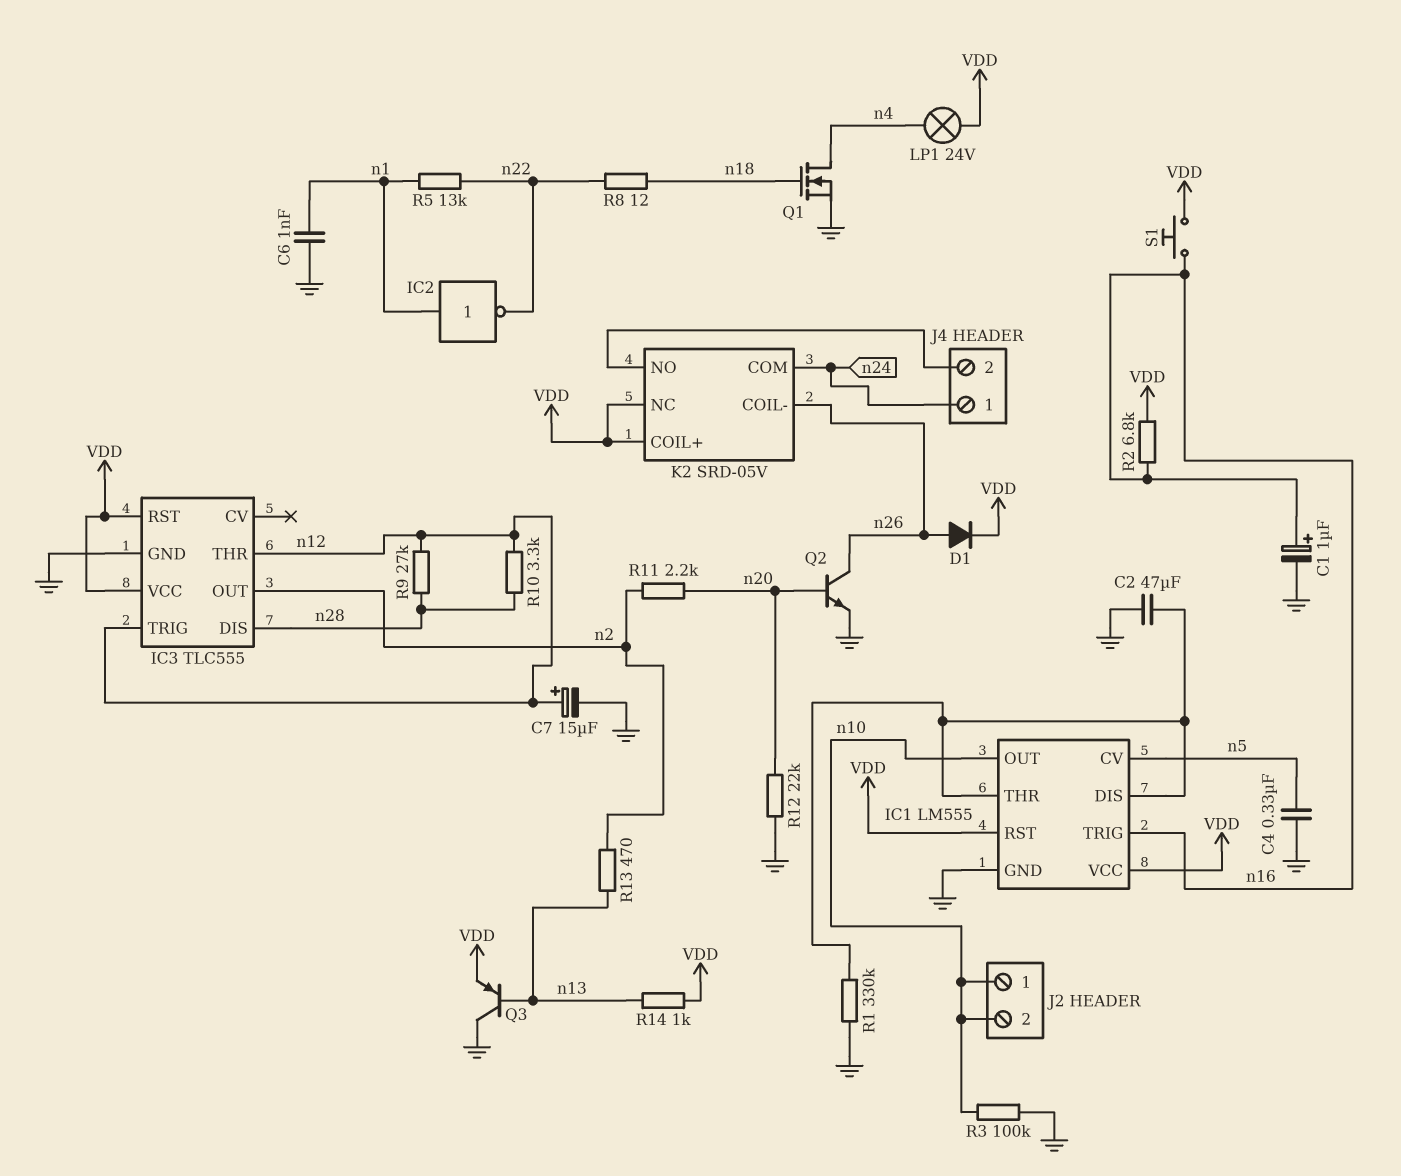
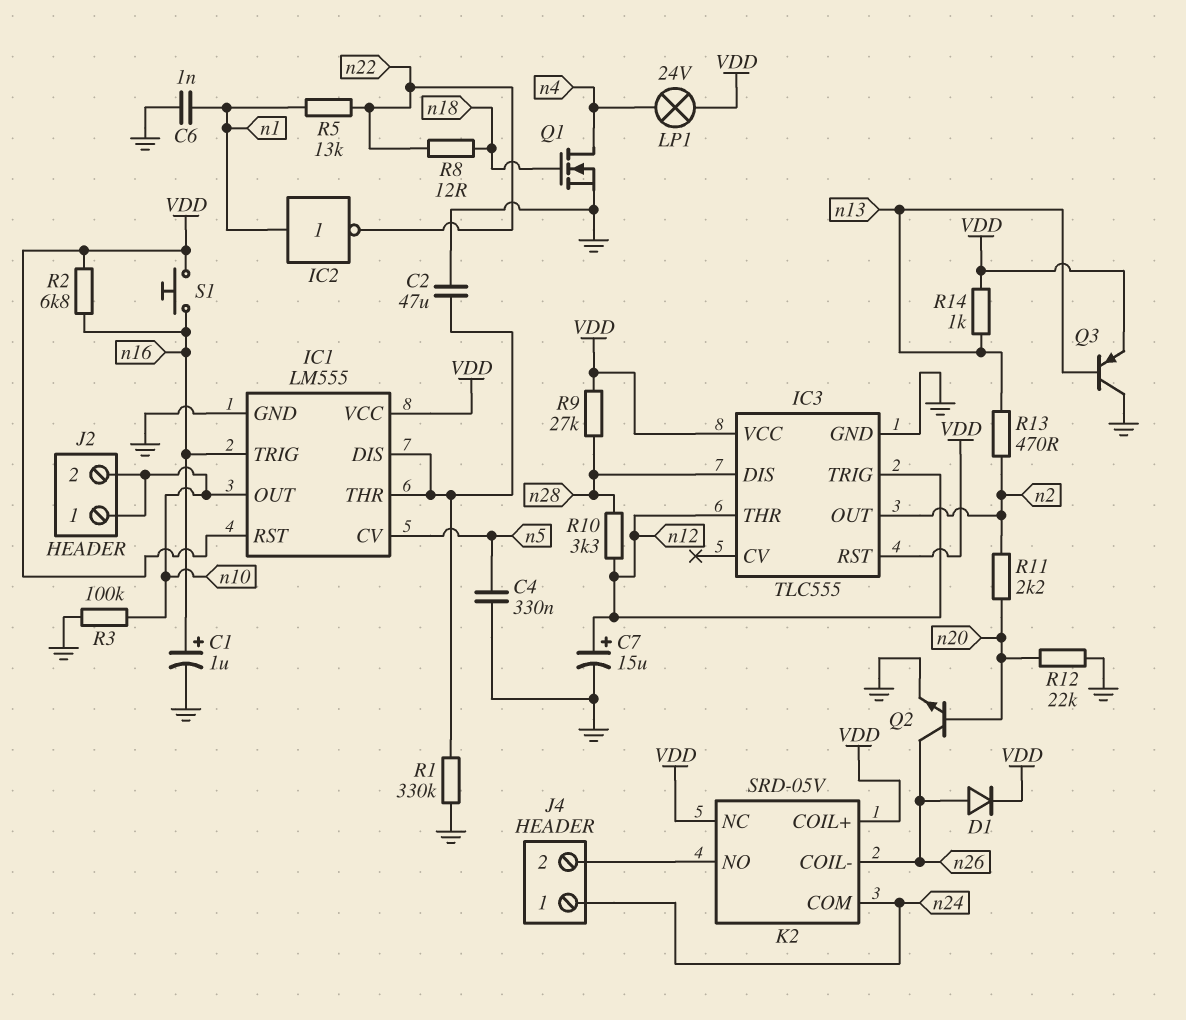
R9: 27k (n12, n28) -> 27k (VDD, n28)

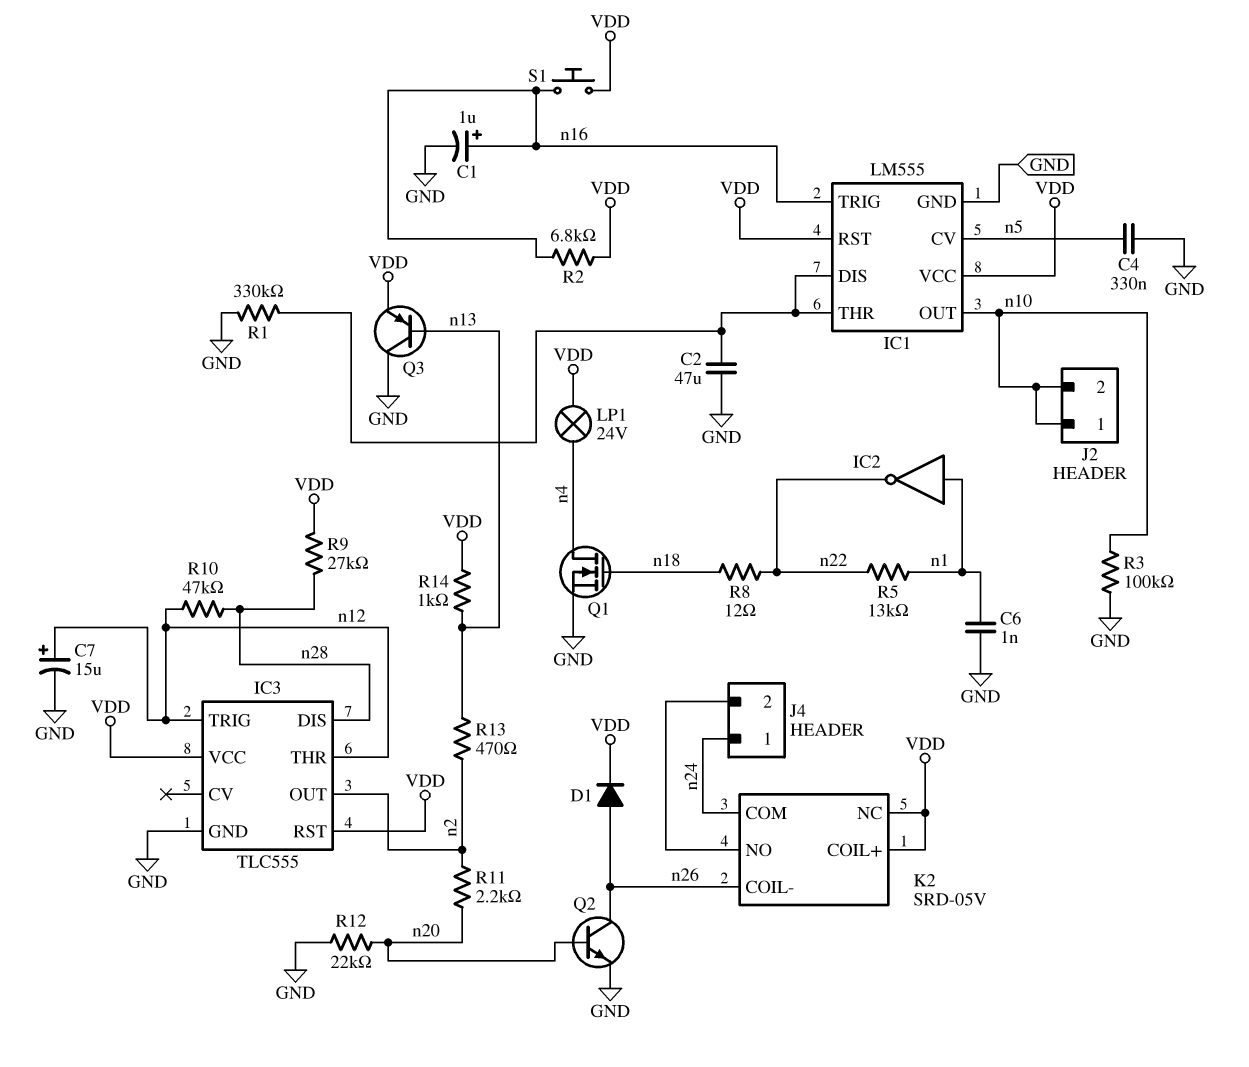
R10: 3.3k (n12, n28) -> 47k (n12, n28)

